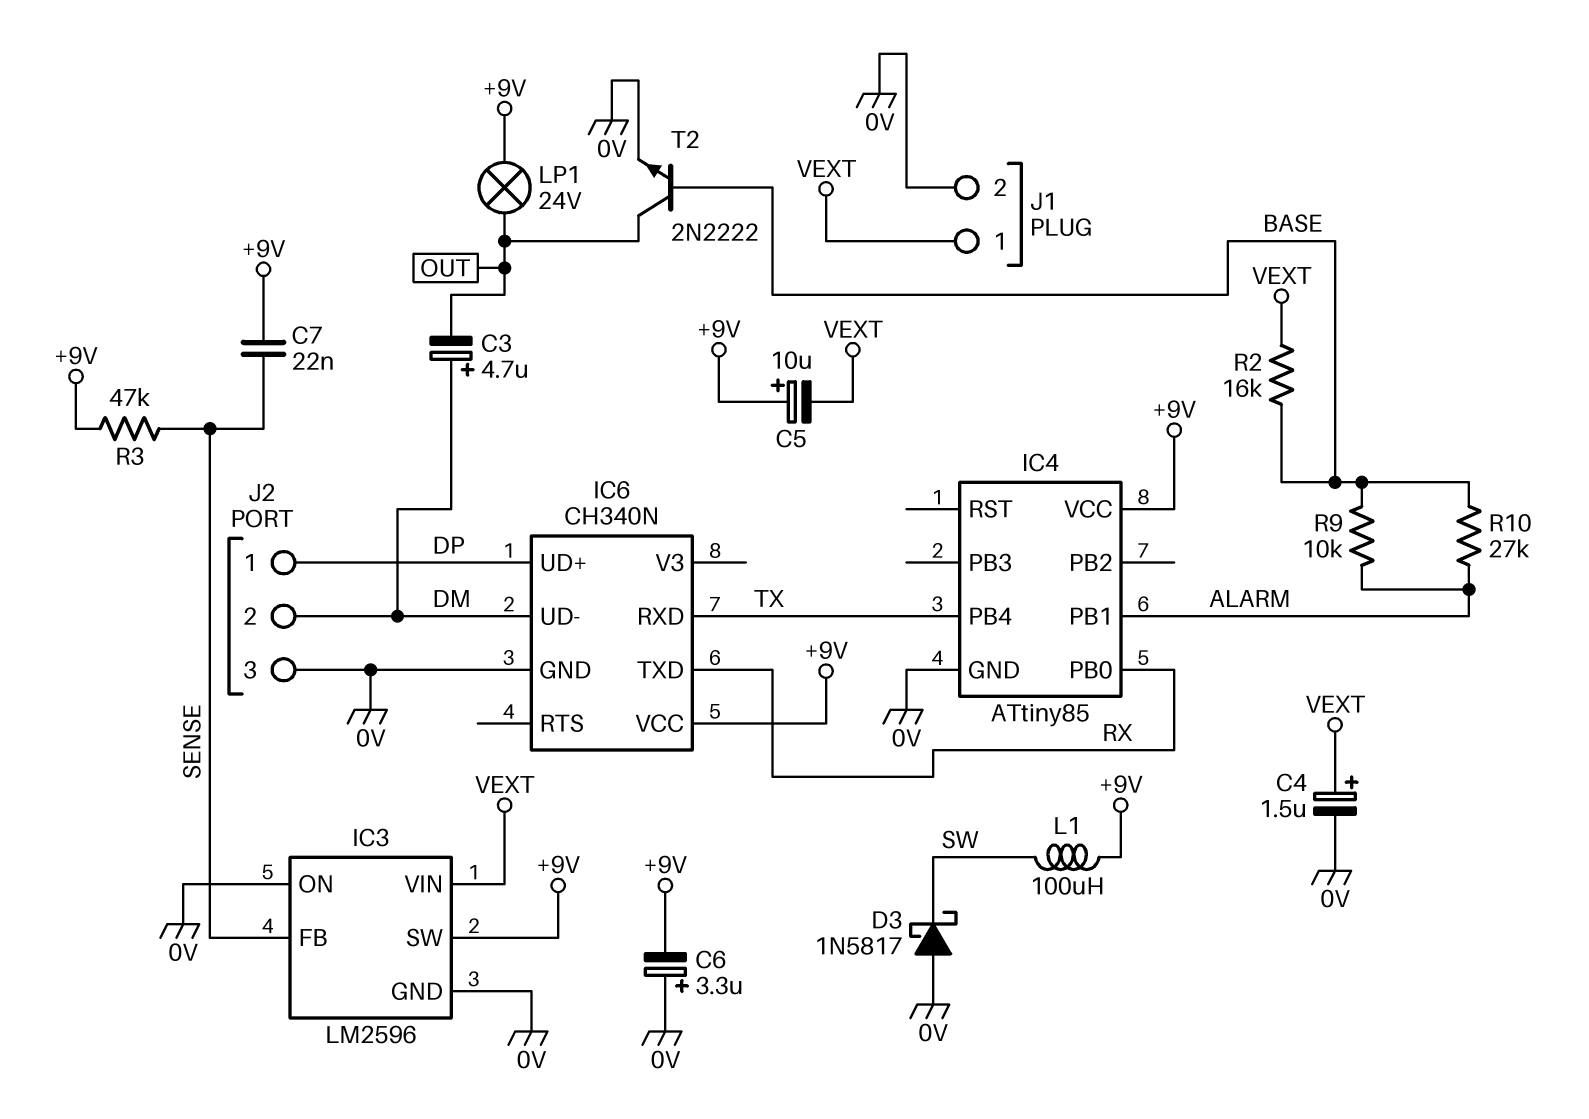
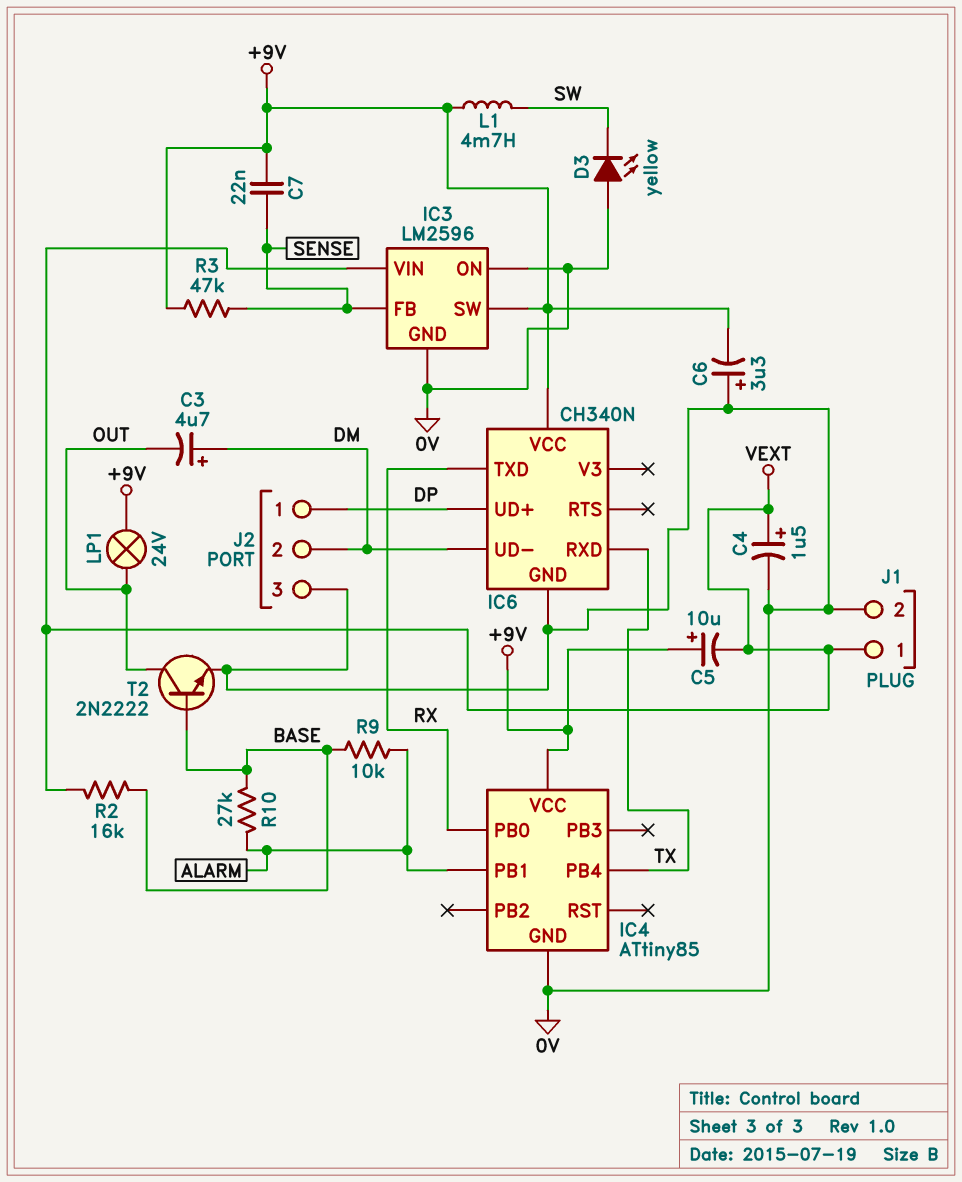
D3: schottky 1N5817 (A 0V, K SW) -> LED yellow (A 0V, K SW)
L1: 100uH (+9V, SW) -> 4.7mH (+9V, SW)

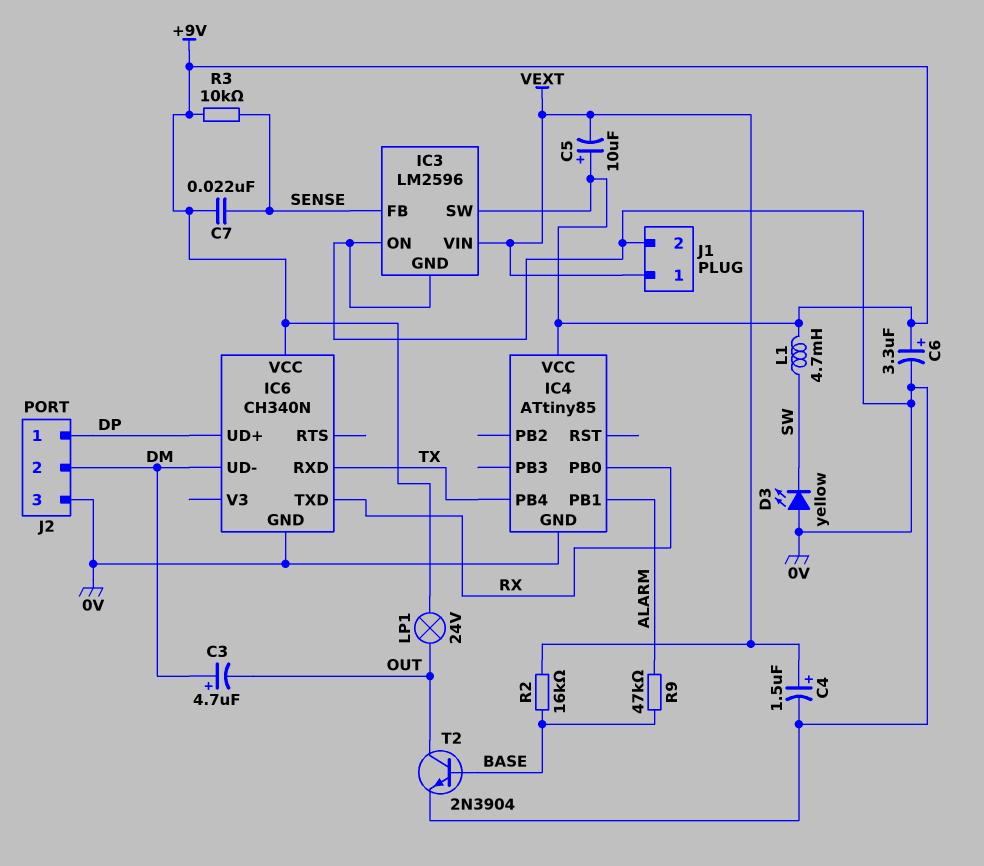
C6: 3.3uF (plus 0V, minus +9V) -> 3.3uF (plus +9V, minus 0V)
R3: 47k (+9V, SENSE) -> 10k (+9V, SENSE)
R9: 10k (ALARM, BASE) -> 47k (ALARM, BASE)
R10: 27k (ALARM, BASE) -> none
T2: NPN 2N2222 (B BASE, C OUT, E 0V) -> NPN 2N3904 (B BASE, C OUT, E 0V)

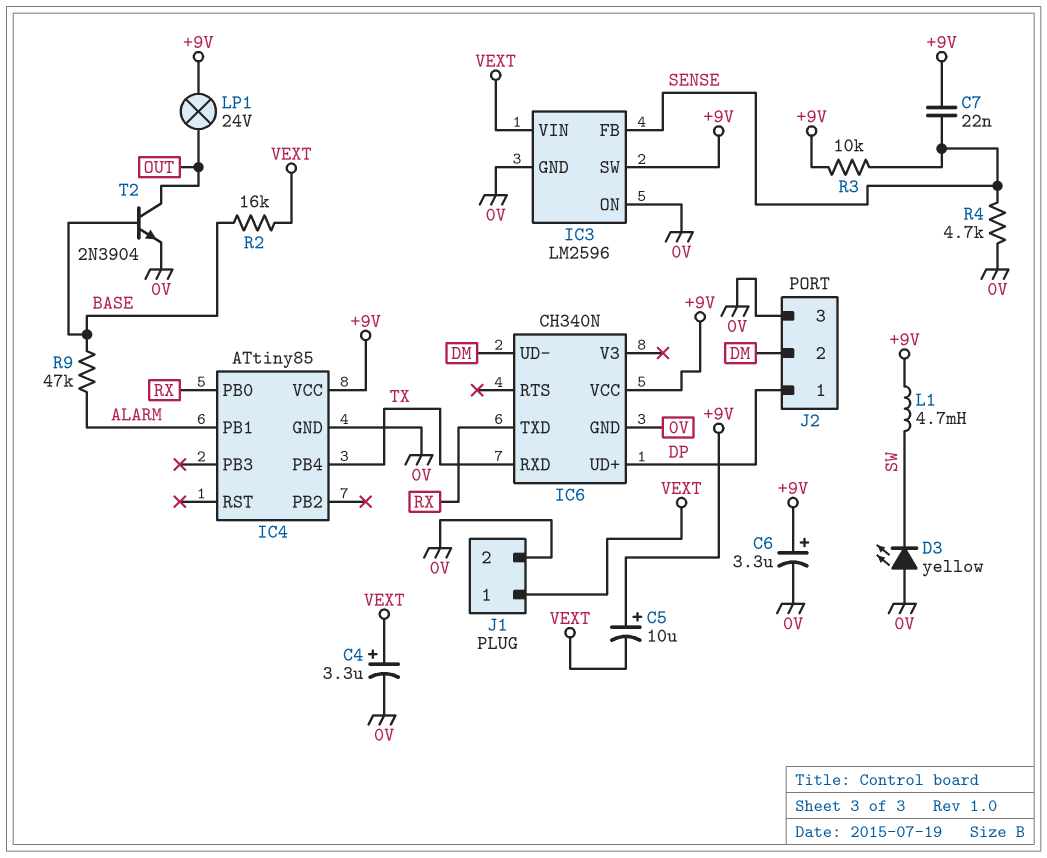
C3: 4.7uF (plus DM, minus OUT) -> none
C4: 1.5uF (plus VEXT, minus 0V) -> 3.3uF (plus VEXT, minus 0V)
R4: none -> 4.7k (0V, SENSE)

